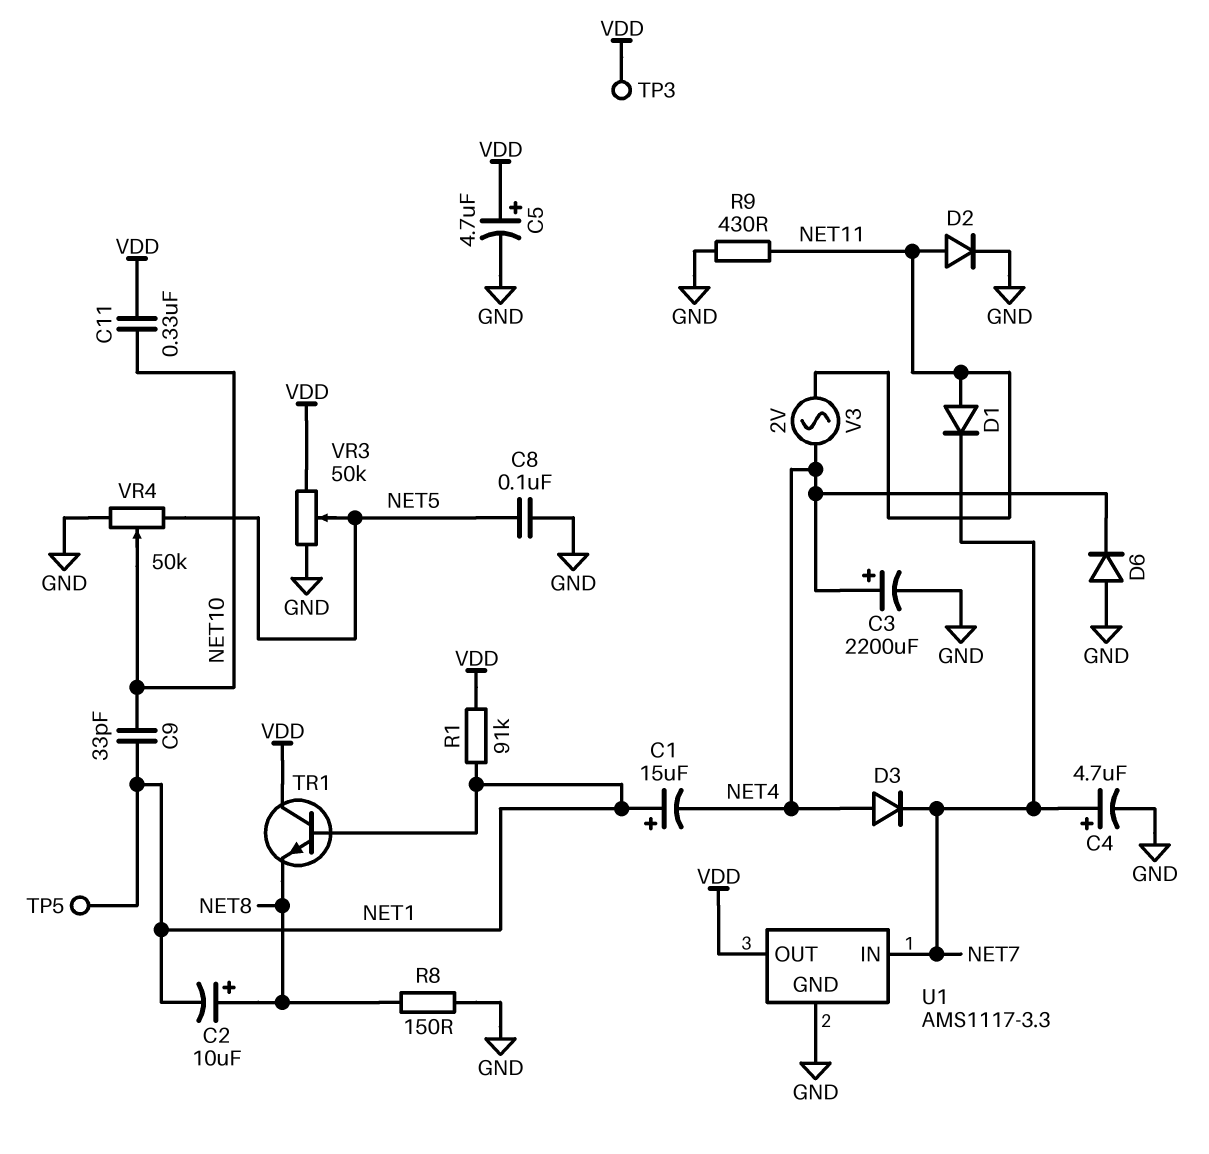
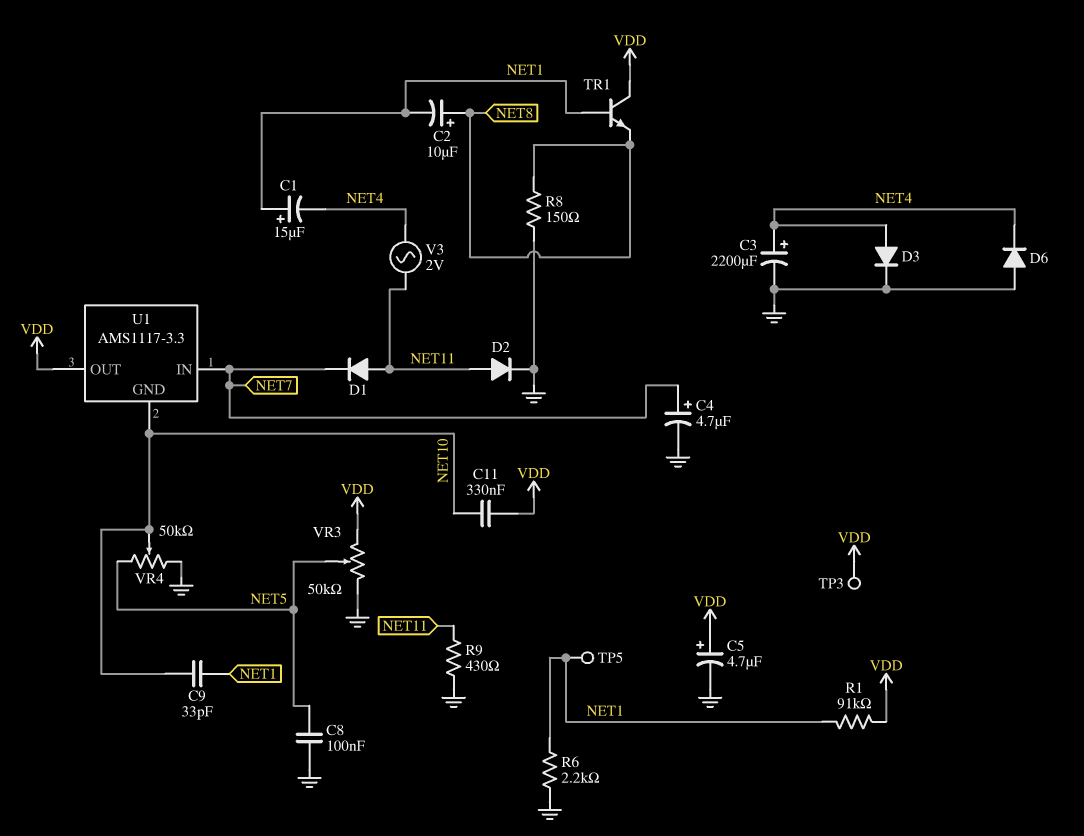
D3: diode (A NET4, K NET7) -> diode (A NET4, K GND)
R6: none -> 2.2k (GND, NET1)
U1 pin GND: GND -> NET10

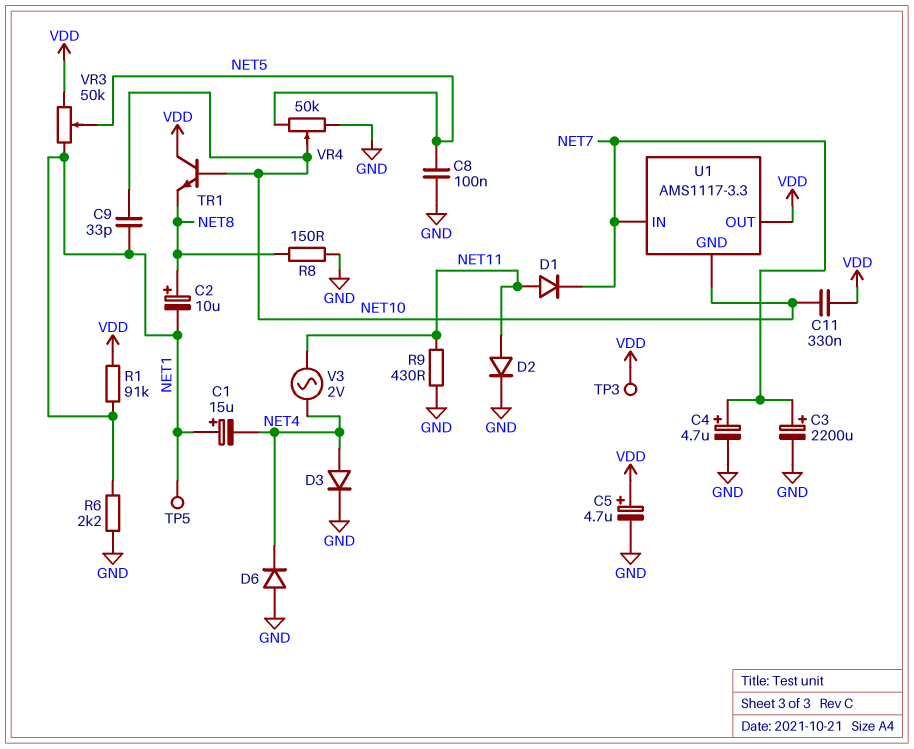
C3: 2200uF (plus NET4, minus GND) -> 2200uF (plus NET7, minus GND)
TR1: NPN (B NET1, C VDD, E NET8) -> NPN (B NET10, C VDD, E NET8)
VR3: 50k (GND, VDD, wiper NET5) -> 50k (NET1, VDD, wiper NET5)

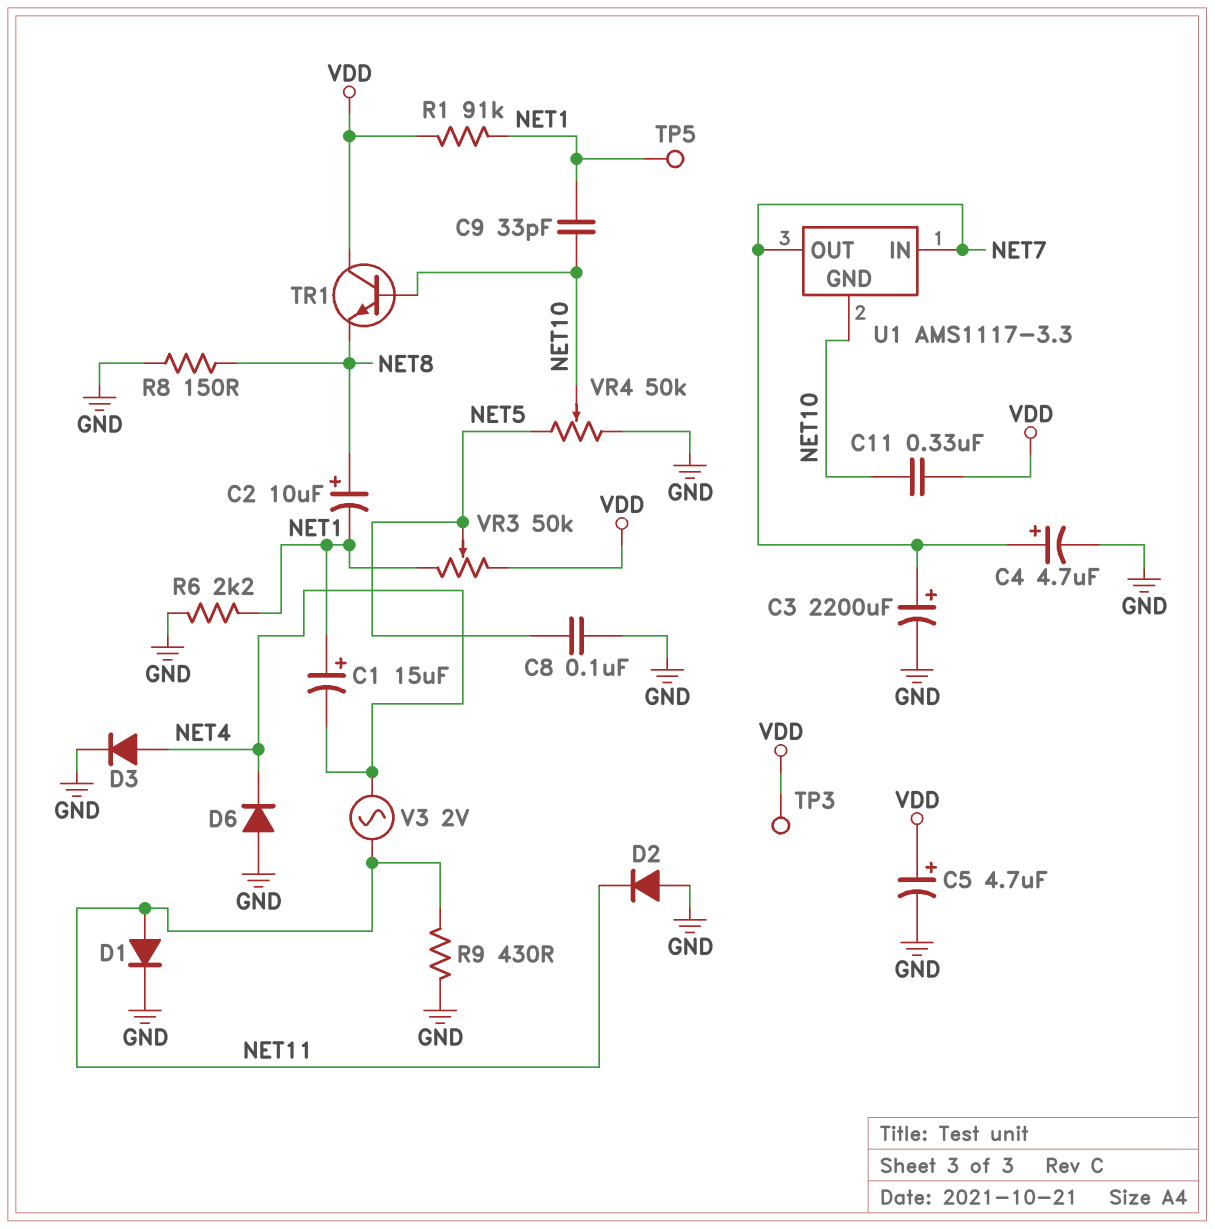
D1: diode (A NET11, K NET7) -> diode (A NET11, K GND)
D2: diode (A NET11, K GND) -> diode (A GND, K NET11)
U1 pin OUT: VDD -> NET7

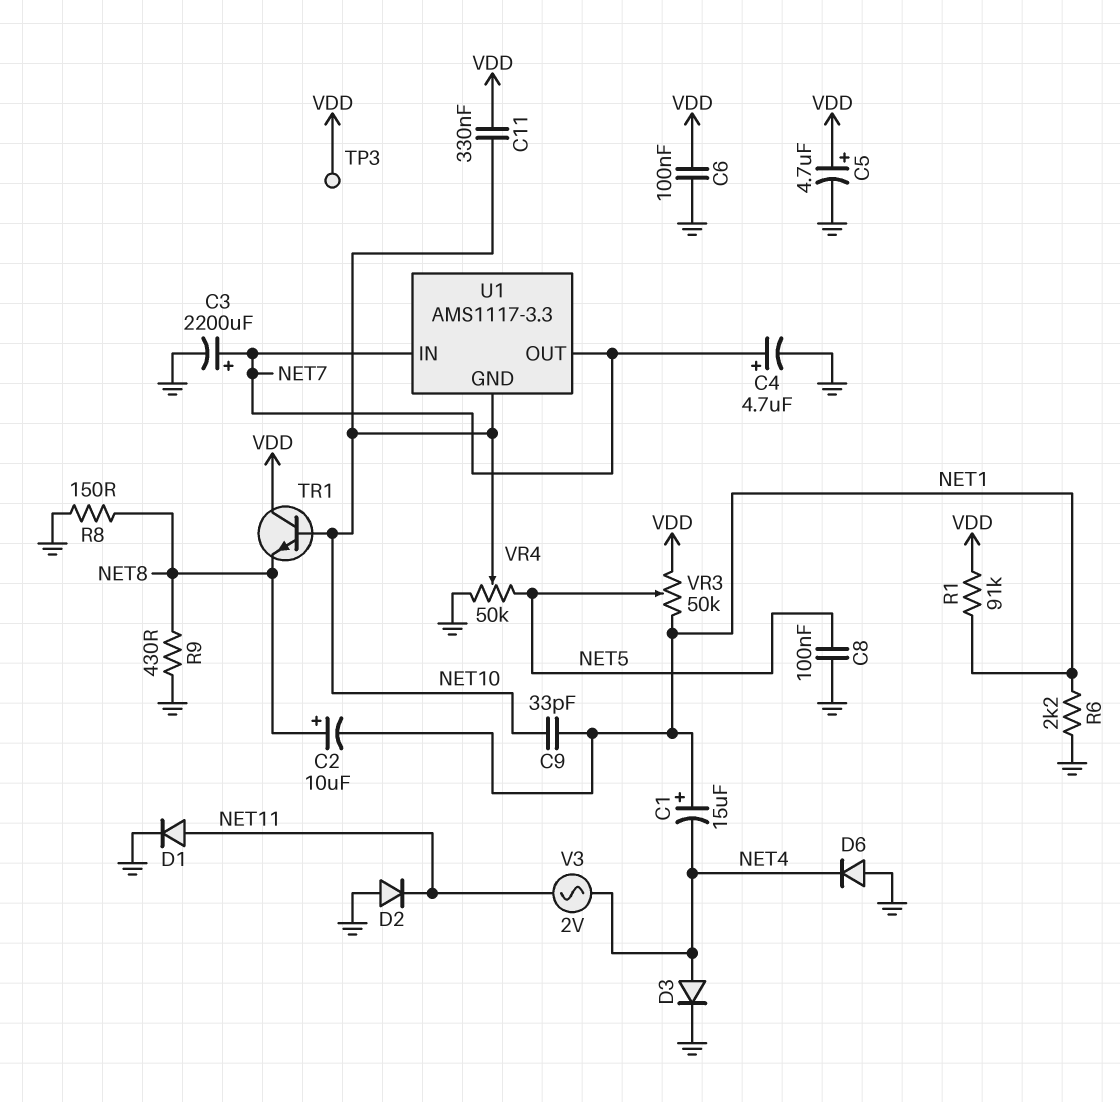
C6: none -> 100nF (GND, VDD)
R9: 430 (GND, NET11) -> 430 (GND, NET8)
TP5: test point (NET1) -> none

